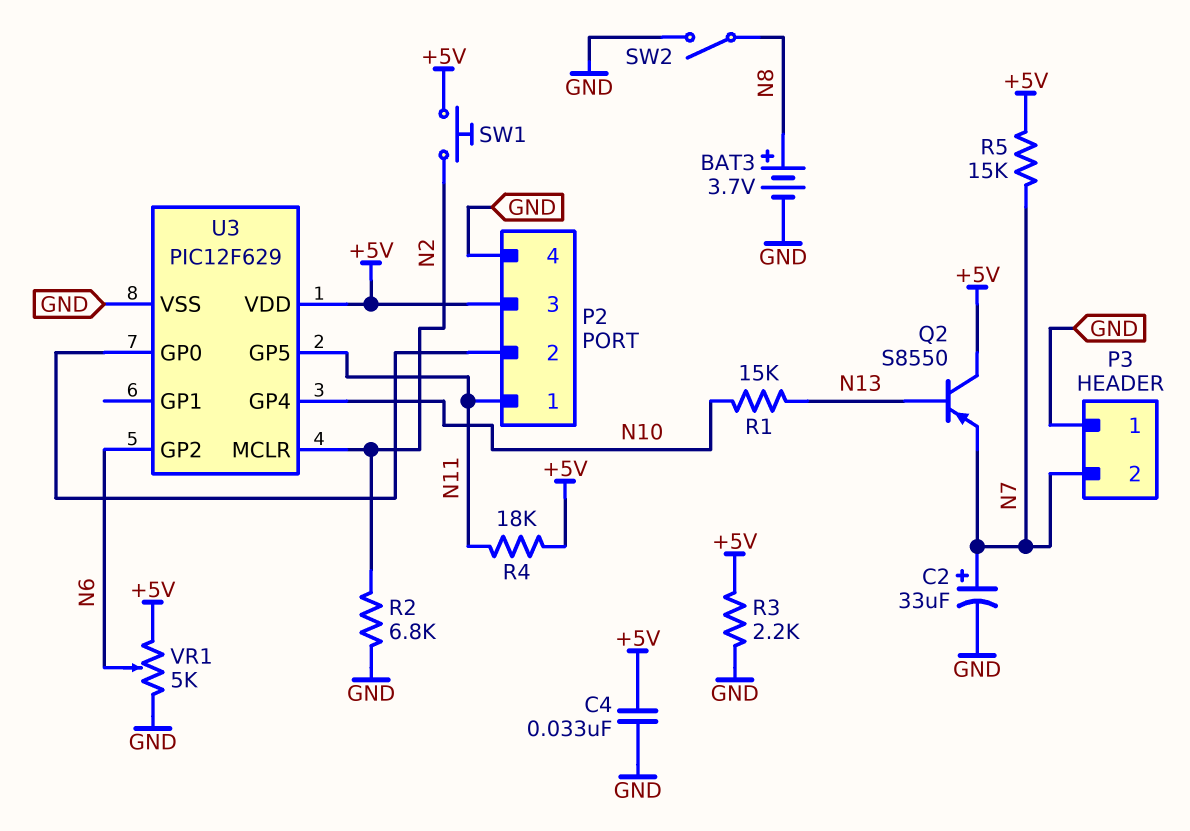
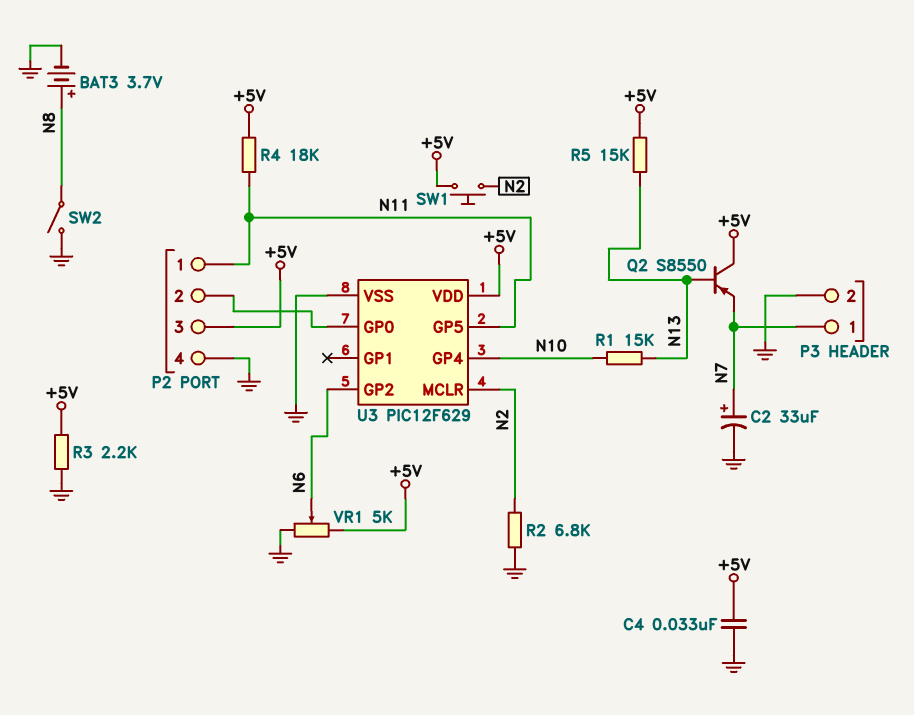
P3 pin 1: GND -> N7
P3 pin 2: N7 -> GND
R5: 15k (+5V, N7) -> 15k (+5V, N13)

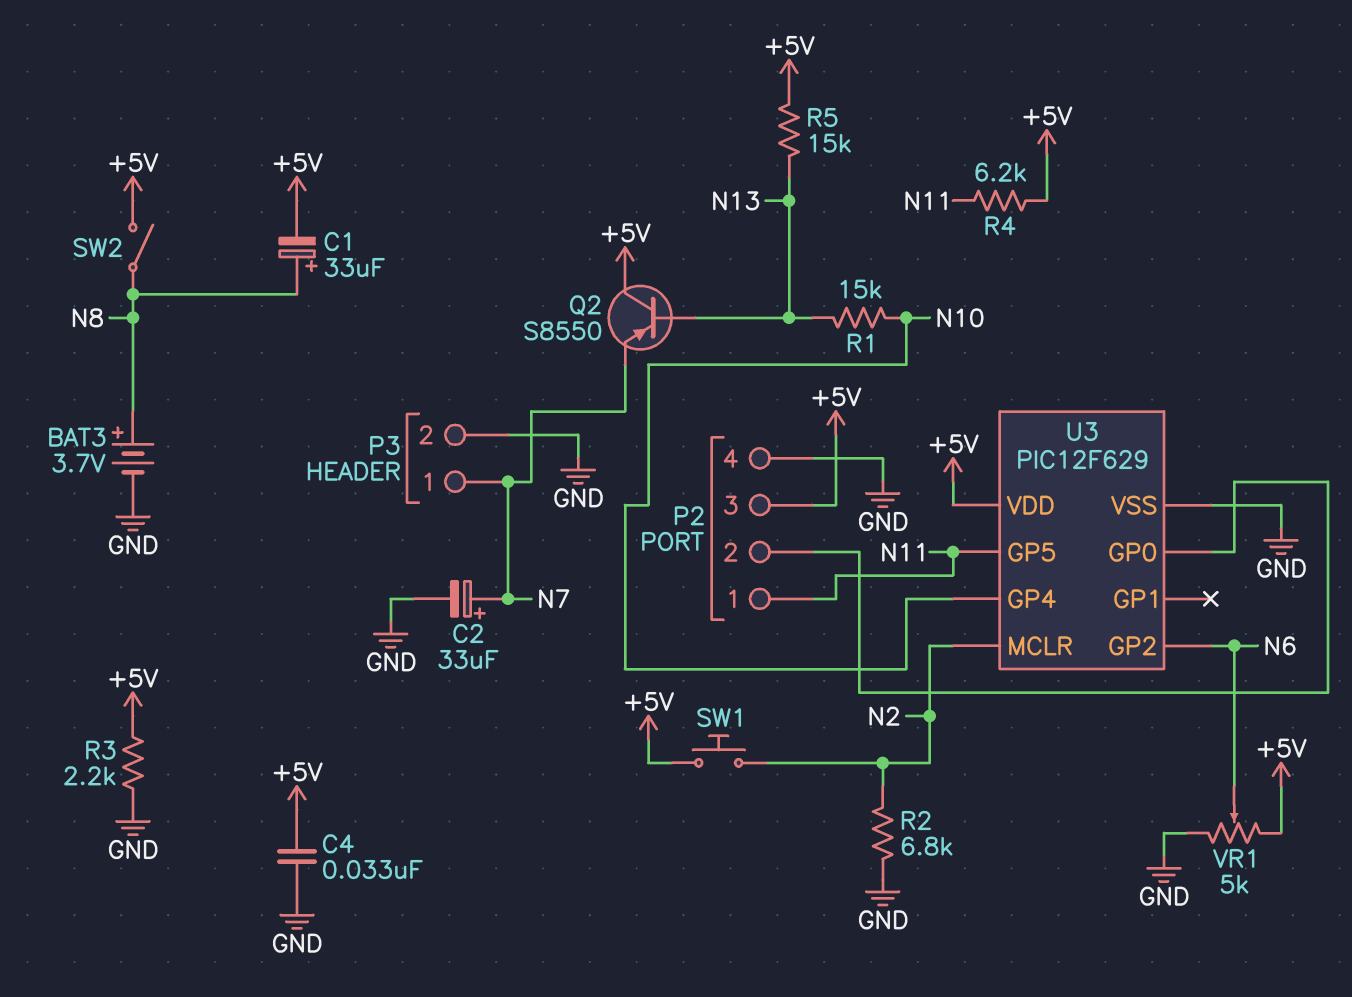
C1: none -> 33uF (plus N8, minus +5V)
R4: 18k (+5V, N11) -> 6.2k (+5V, N11)
SW2: switch (GND, N8) -> switch (+5V, N8)

